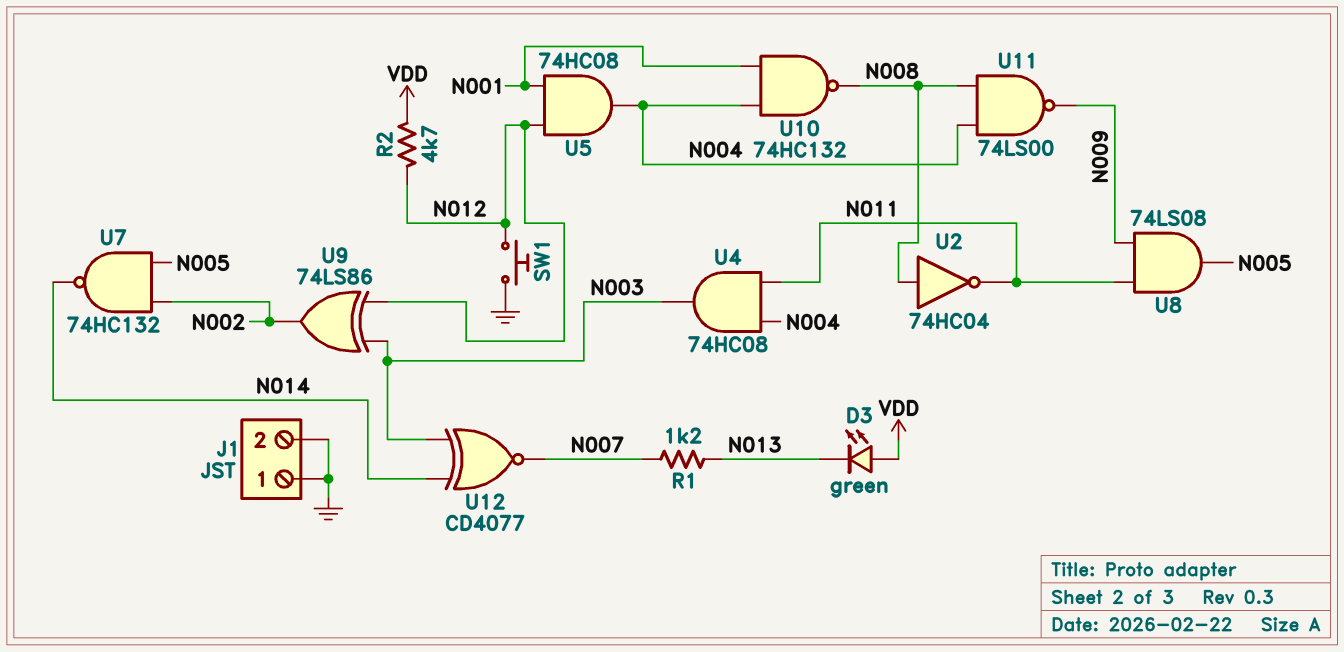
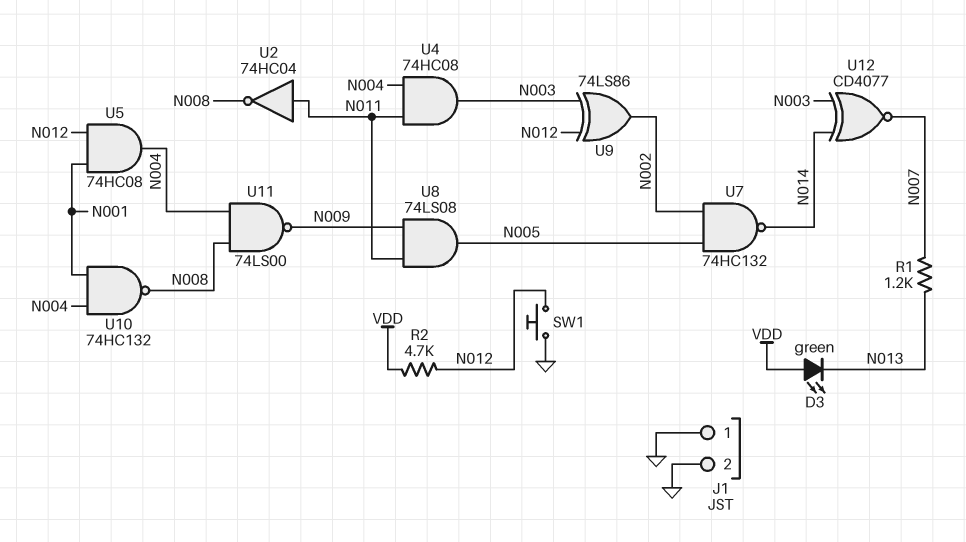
U2: NOT 74HC04 (in N008, out N011) -> NOT 74HC04 (in N011, out N008)

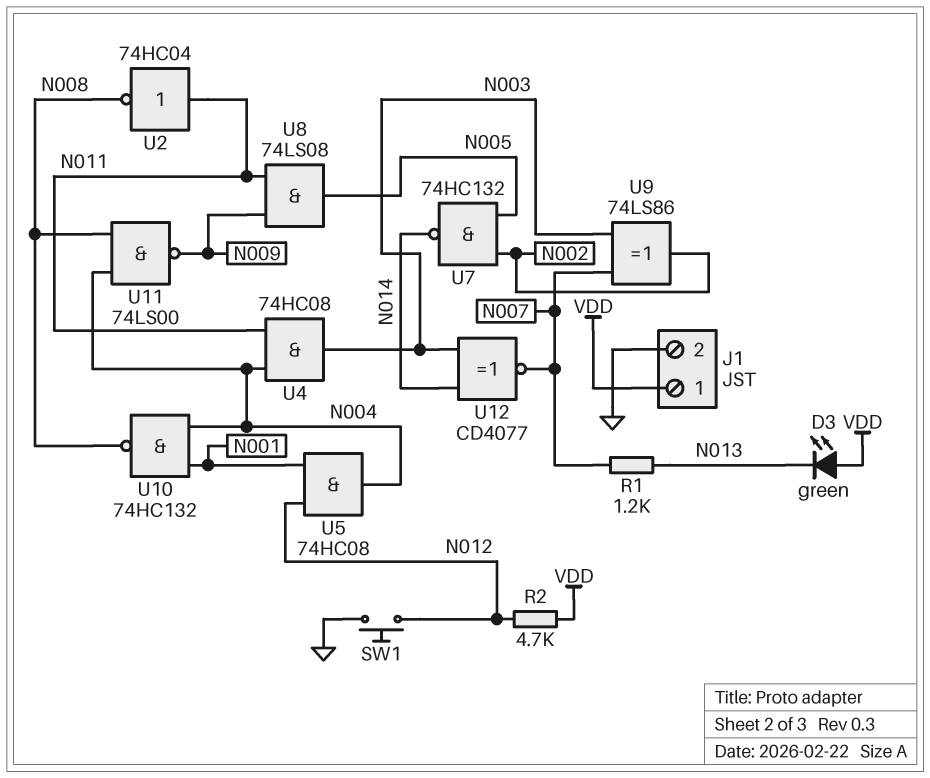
J1 pin 1: GND -> VDD
U9: XOR 74LS86 (in N003, in N012, out N002) -> XOR 74LS86 (in N003, in N007, out N002)

